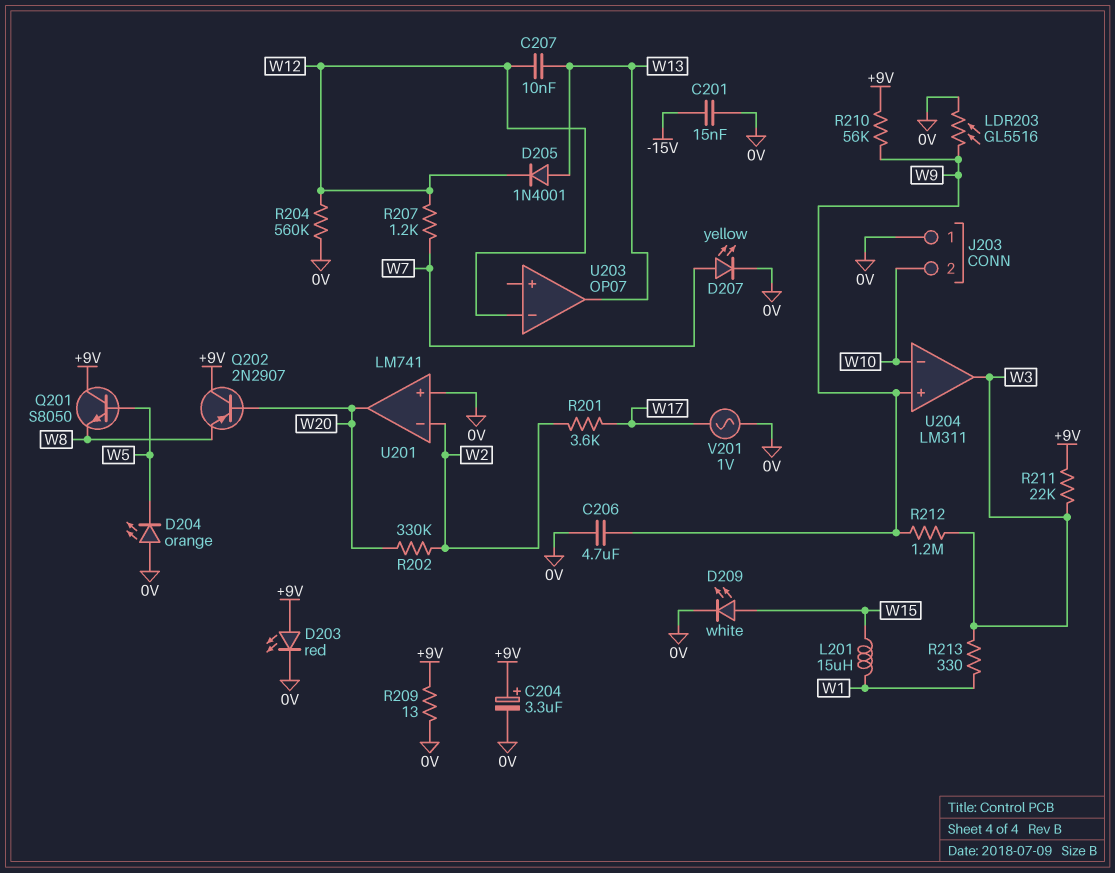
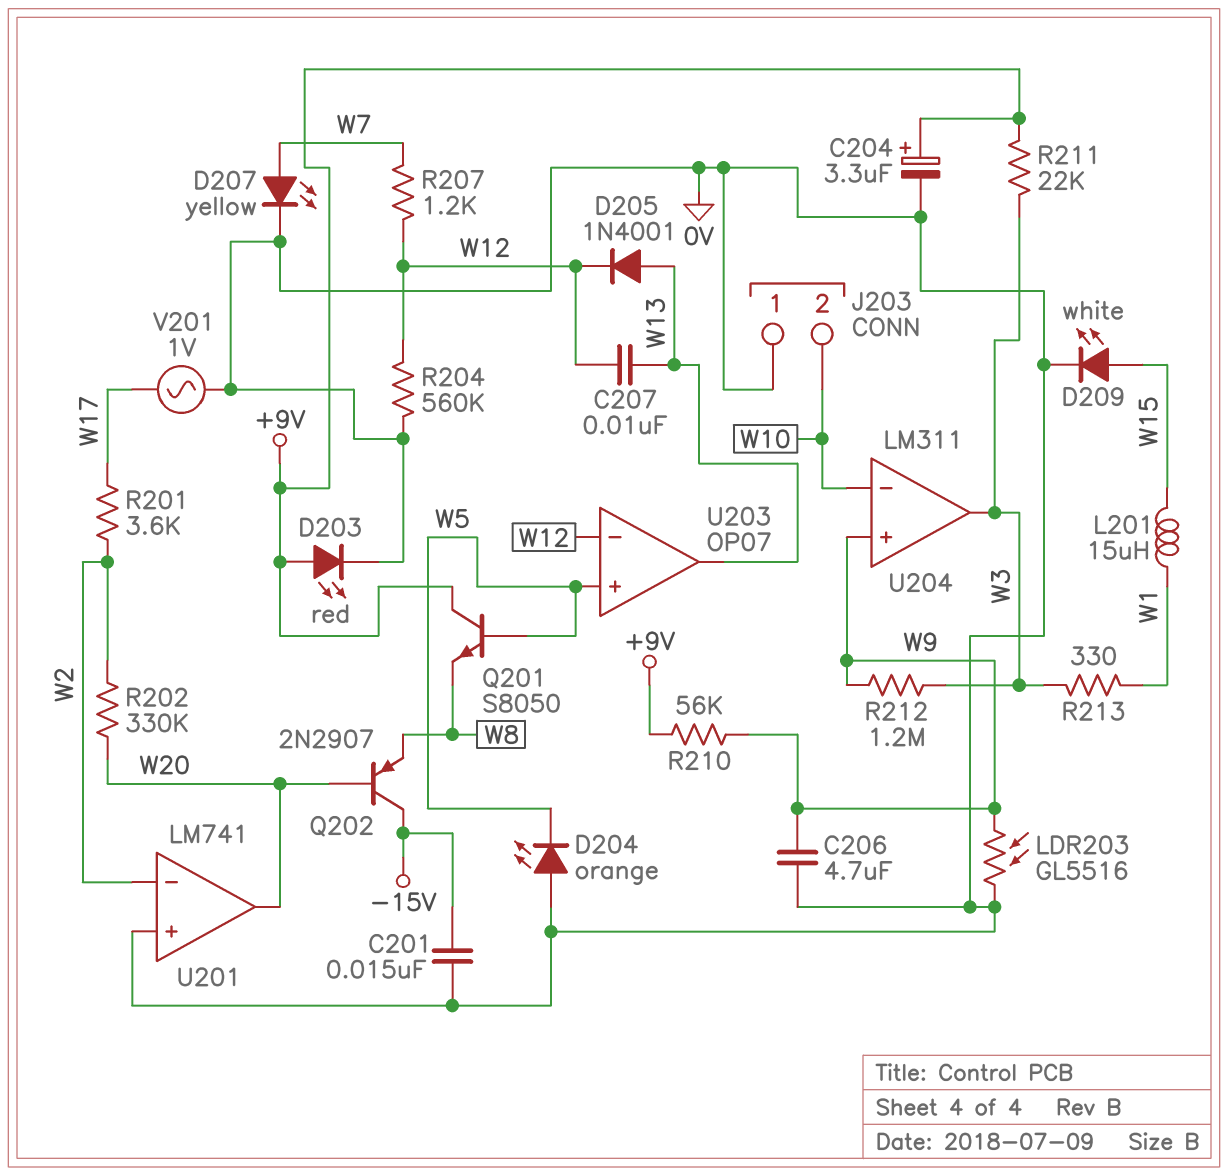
Q202: PNP 2N2907 (B W20, C +9V, E W8) -> PNP 2N2907 (B W20, C -15V, E W8)
R209: 13 (+9V, 0V) -> none
U203 pin in+: none -> W5

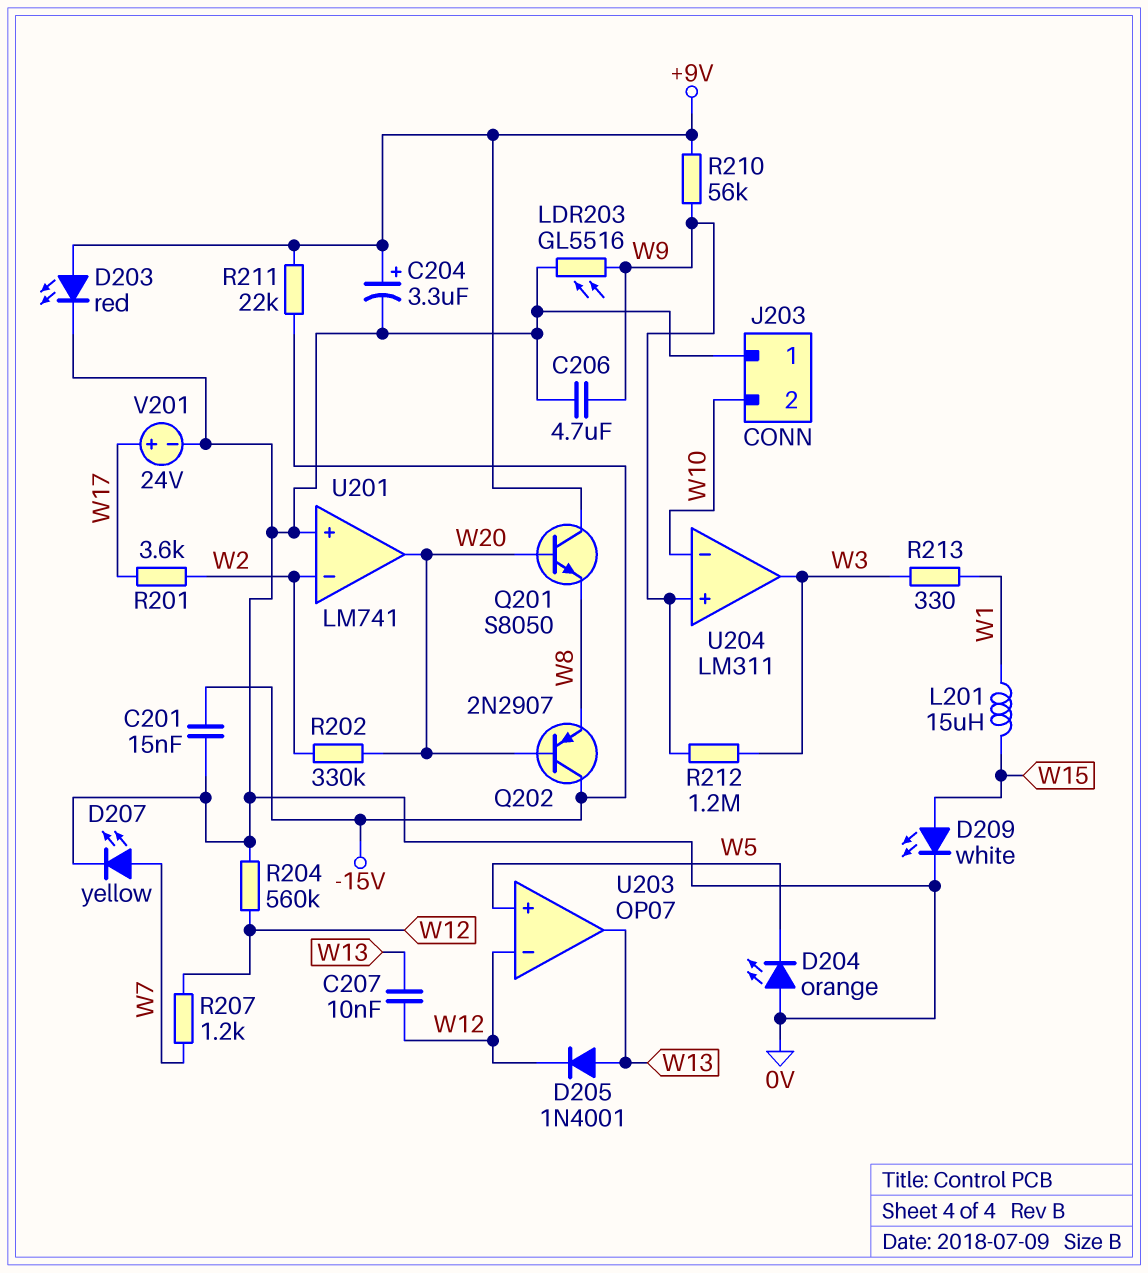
Q201: NPN S8050 (B W5, C +9V, E W8) -> NPN S8050 (B W20, C +9V, E W8)
R211: 22k (+9V, W3) -> 22k (+9V, -15V)
V201: AC 1V (0V, W17) -> 24V (plus W17, minus 0V)

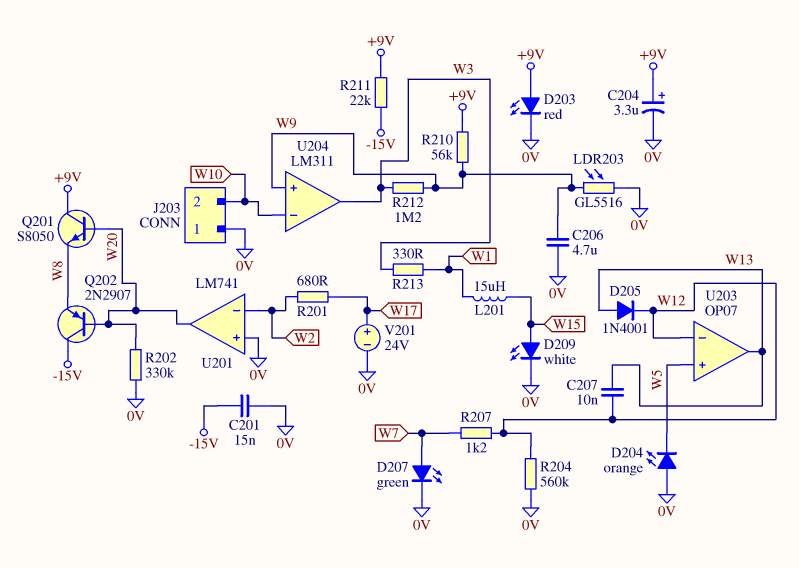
D207: LED yellow (A W7, K 0V) -> LED green (A W7, K 0V)
R201: 3.6k (W2, W17) -> 680 (W2, W17)
R202: 330k (W2, W20) -> 330k (0V, W20)

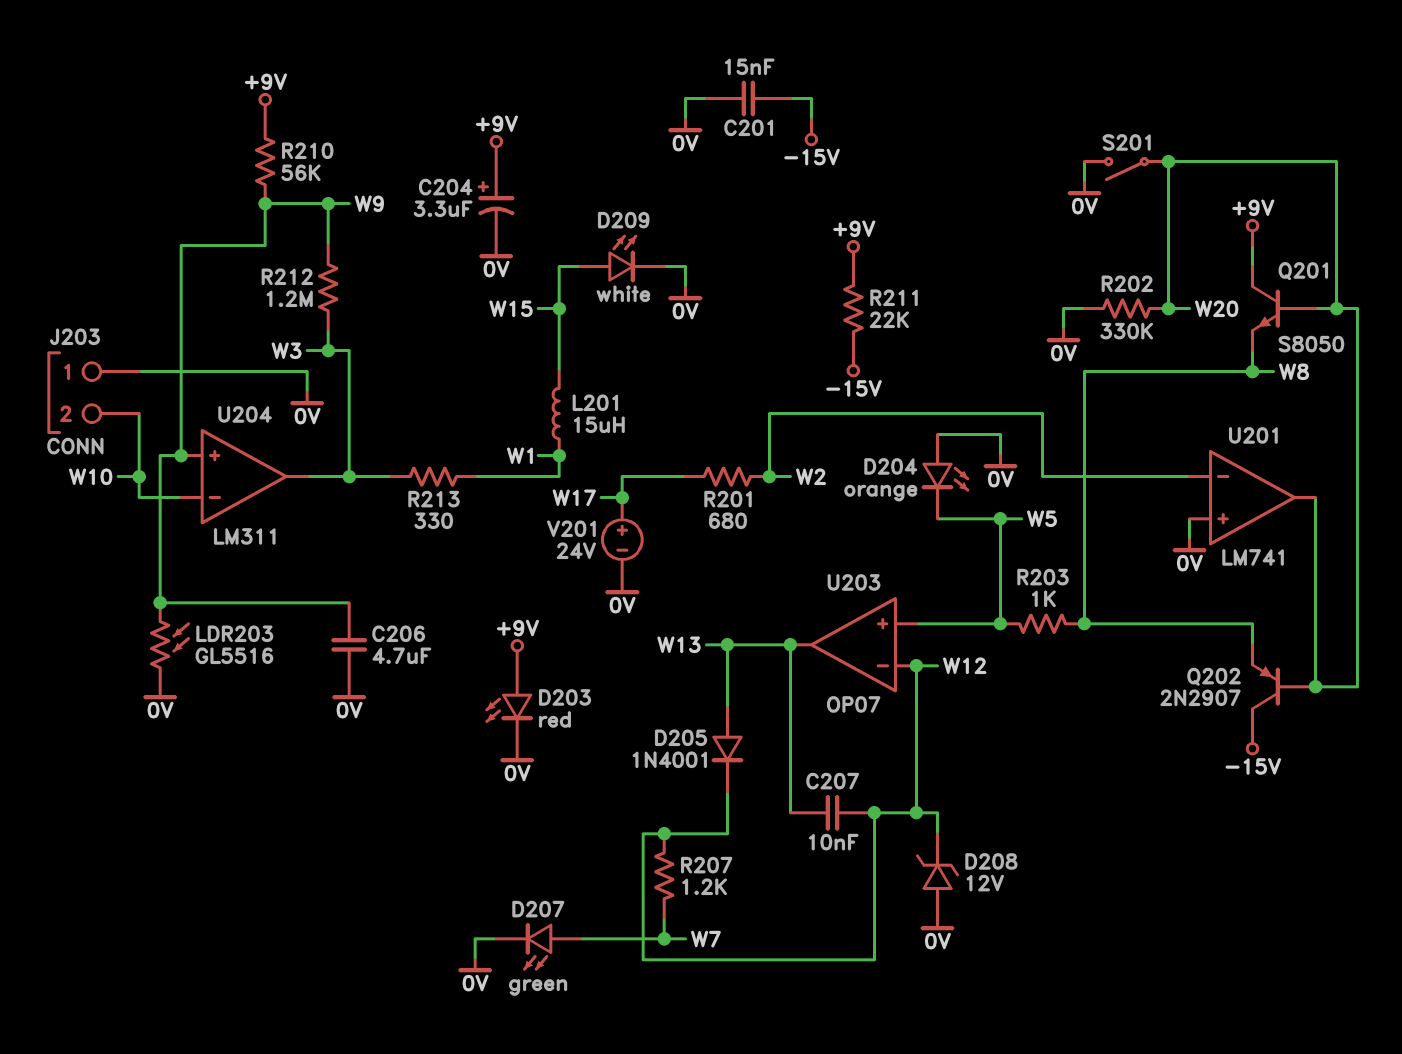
D208: none -> zener 12V (A 0V, K W12)
R203: none -> 1k (W5, W8)
R204: 560k (0V, W12) -> none
S201: none -> switch (0V, W20)

